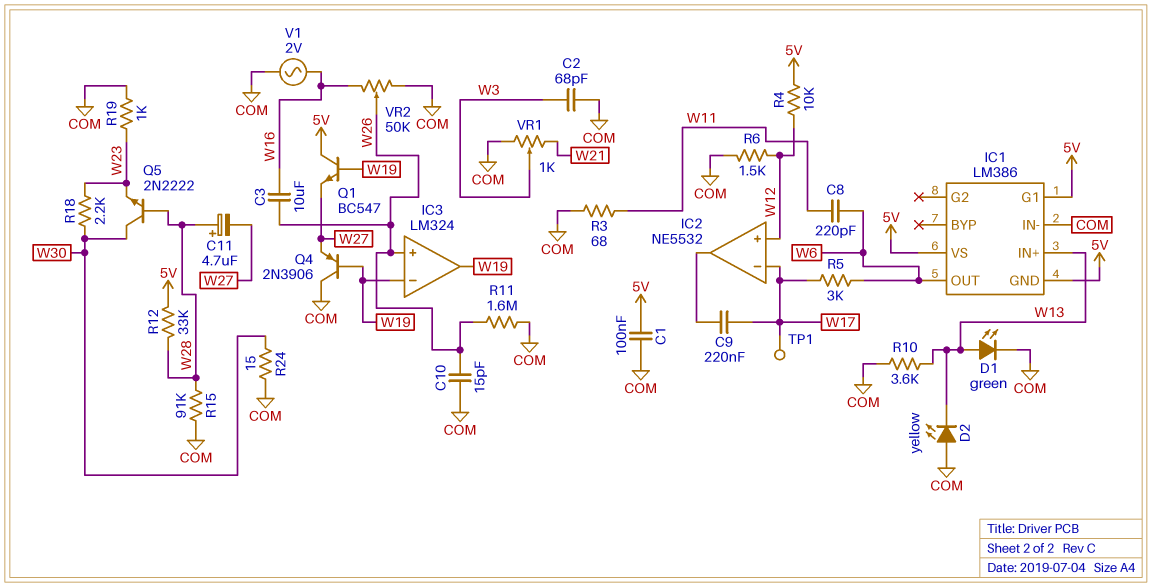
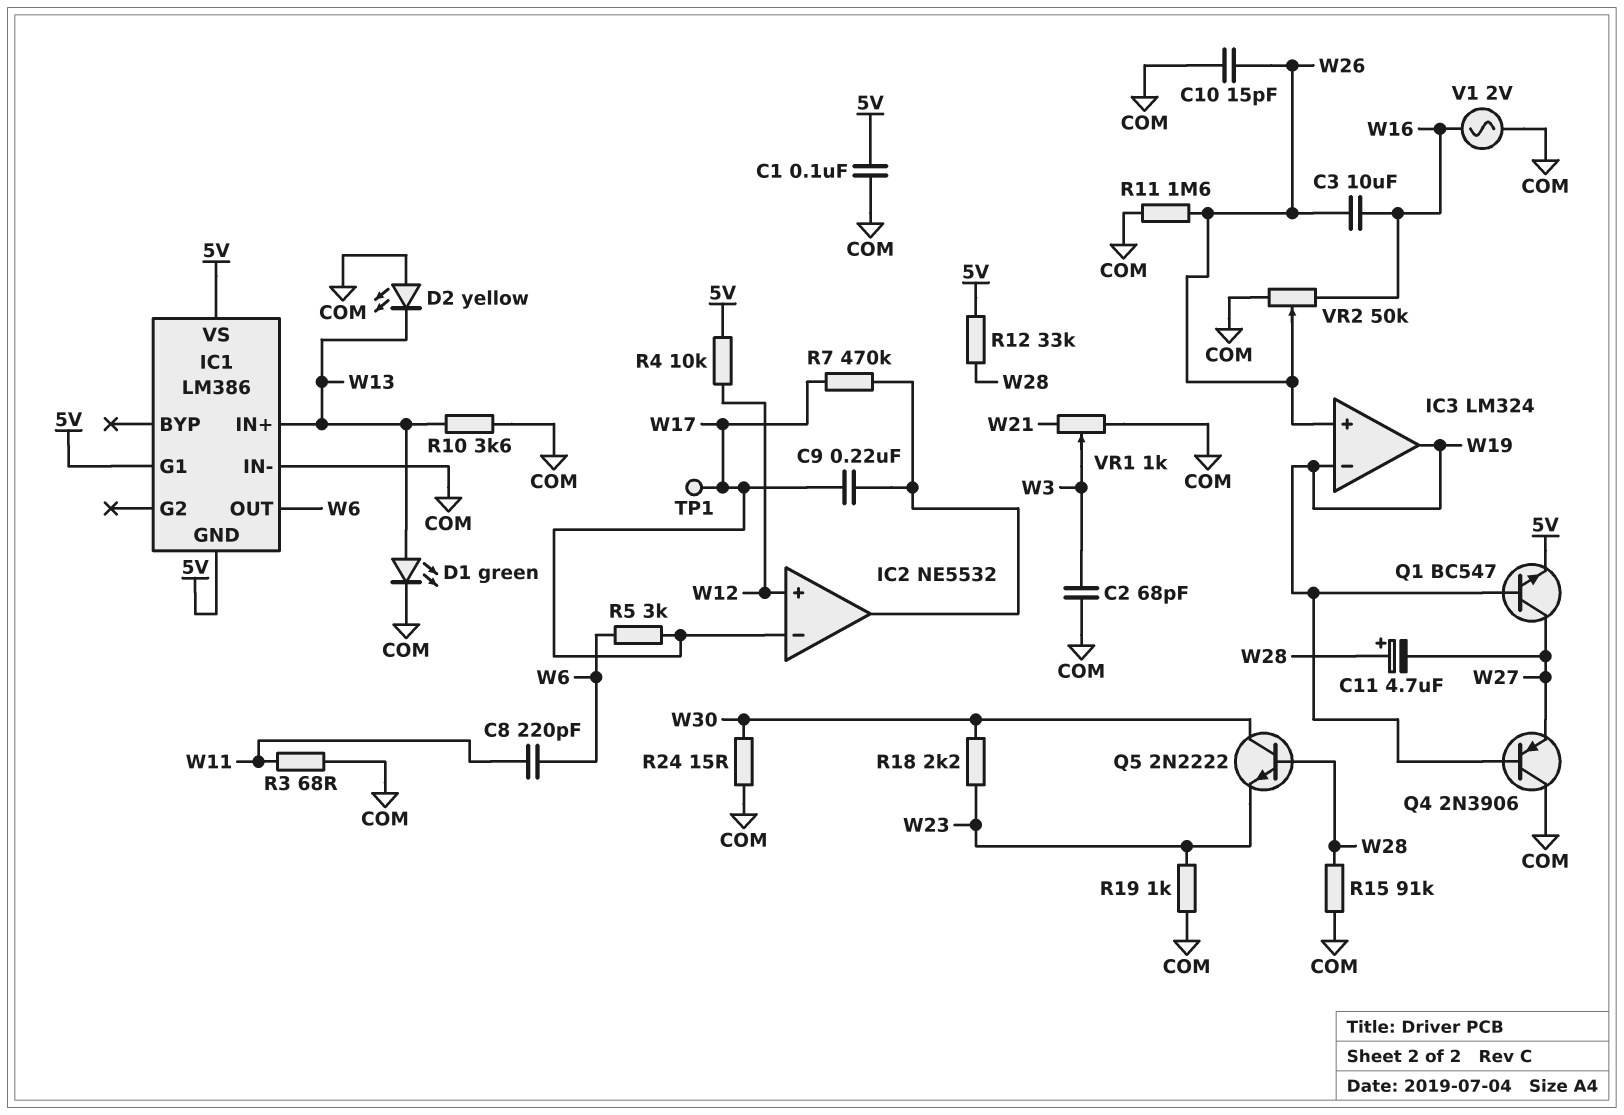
Q1: NPN BC547 (B W19, C 5V, E W27) -> NPN BC547 (B W19, C W27, E 5V)
R6: 1.5k (COM, W12) -> none
R7: none -> 470k (IC2/out, W17)

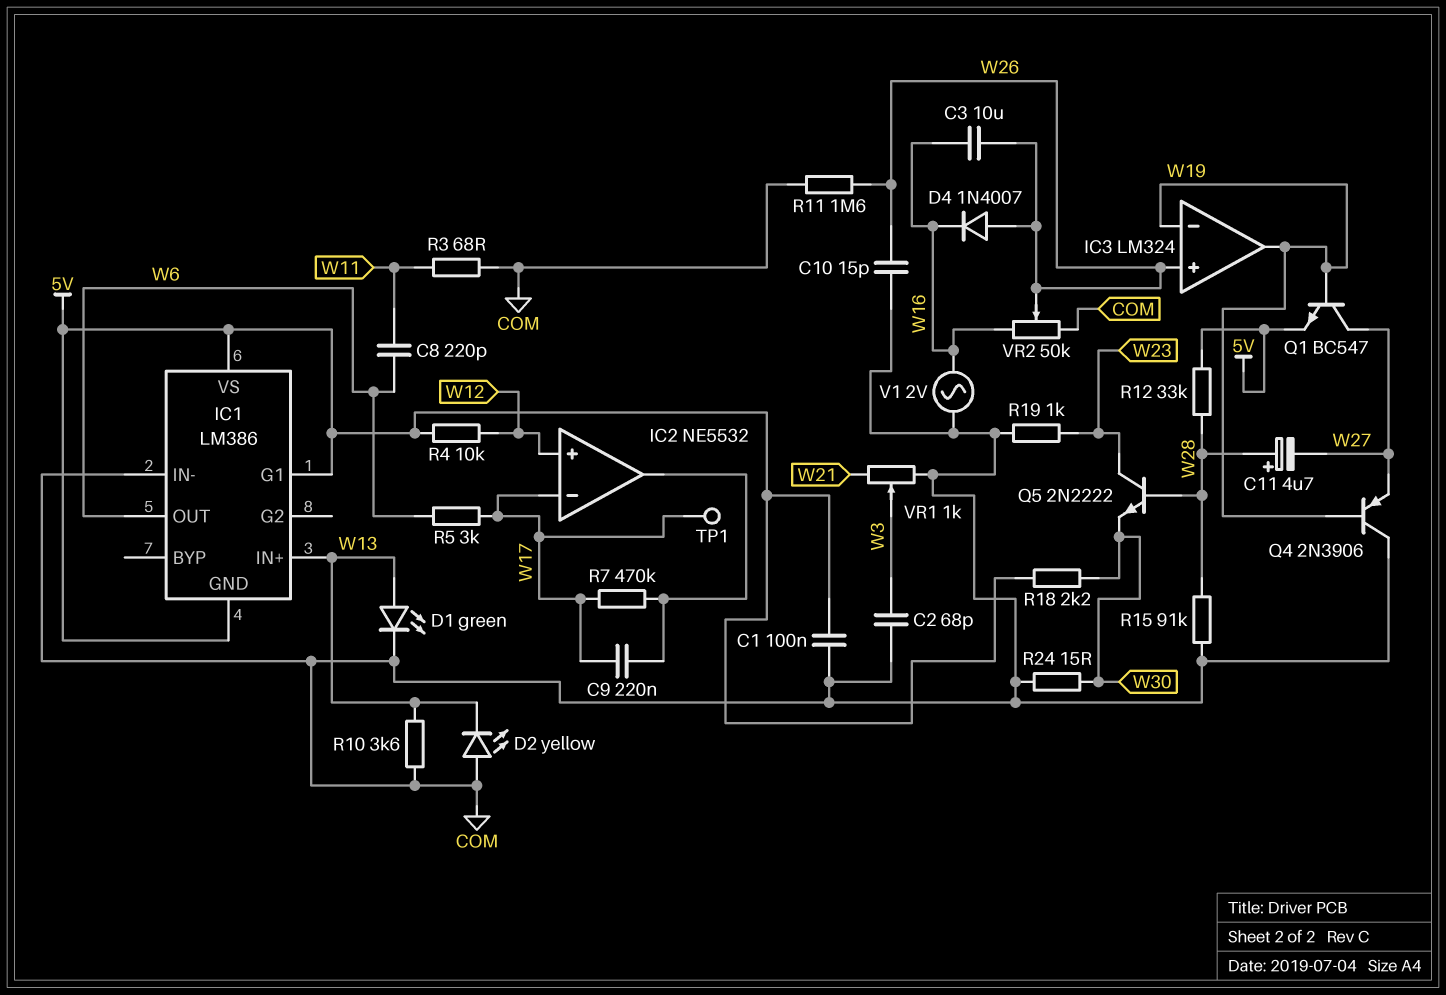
D4: none -> diode 1N4007 (A W26, K W16)
Q5: NPN 2N2222 (B W28, C W30, E W23) -> NPN 2N2222 (B W28, C W23, E W30)
R18: 2.2k (W23, W30) -> 2.2k (5V, W30)

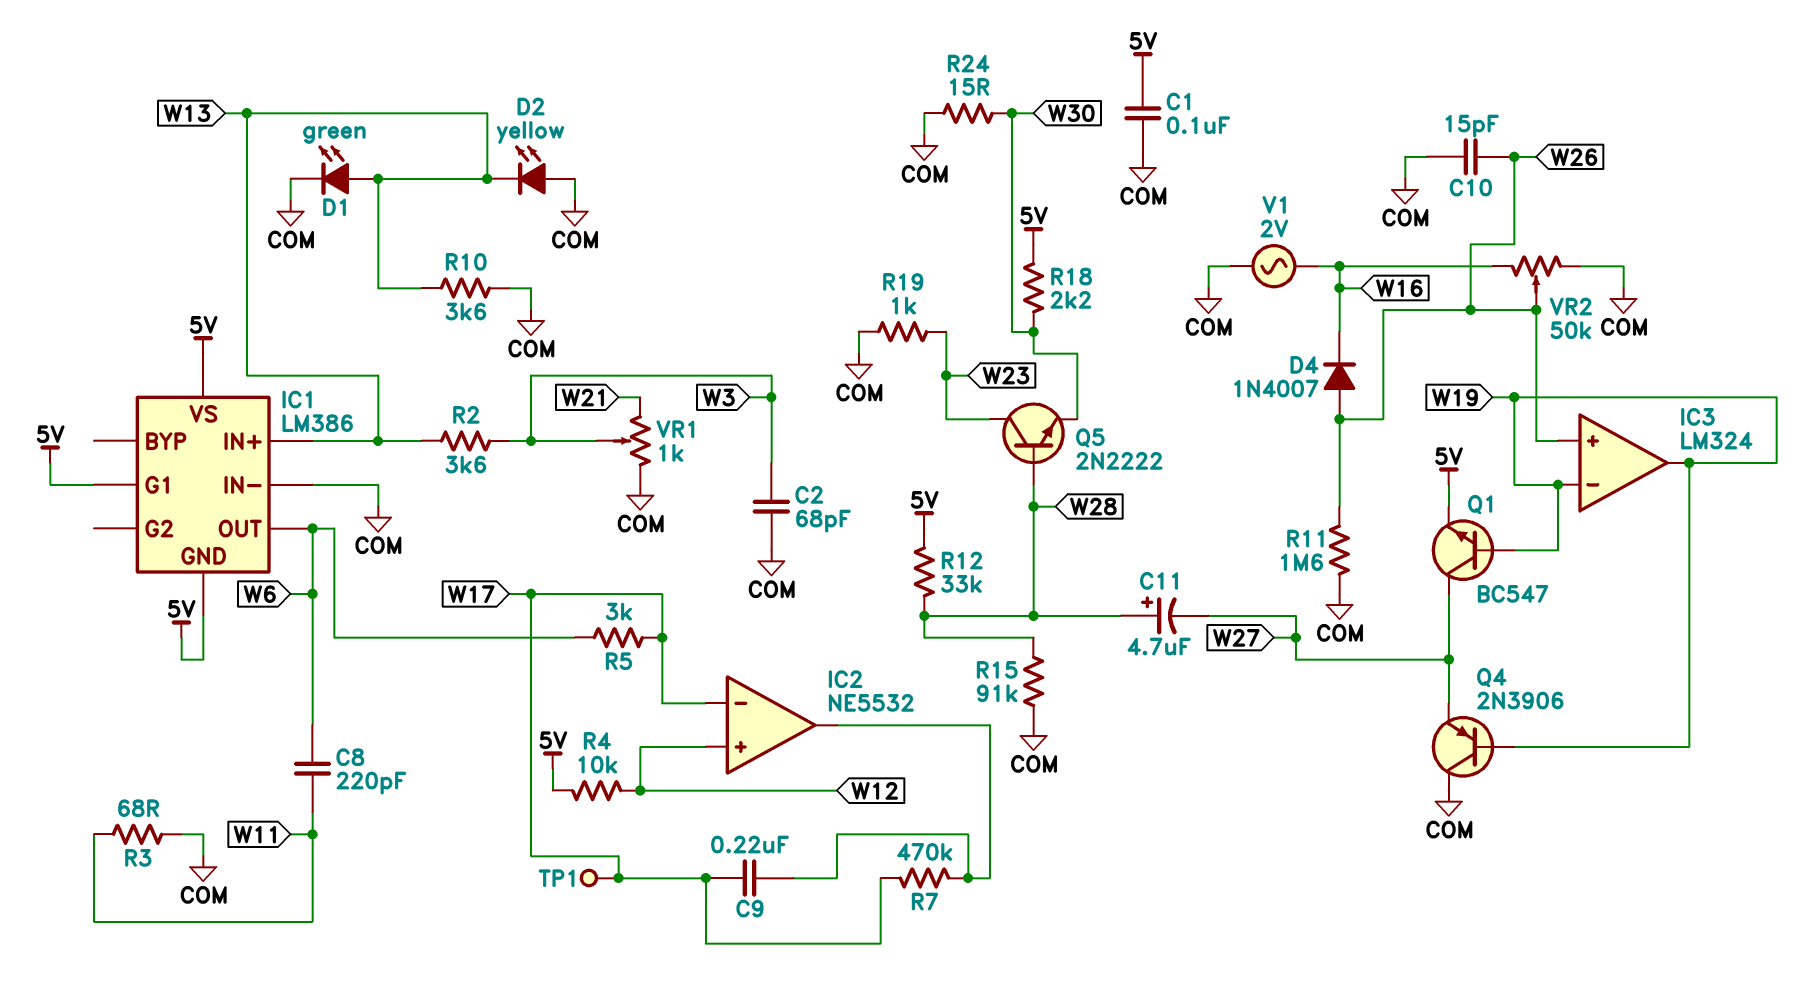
C3: 10uF (W16, W26) -> none
R2: none -> 3.6k (W3, W13)

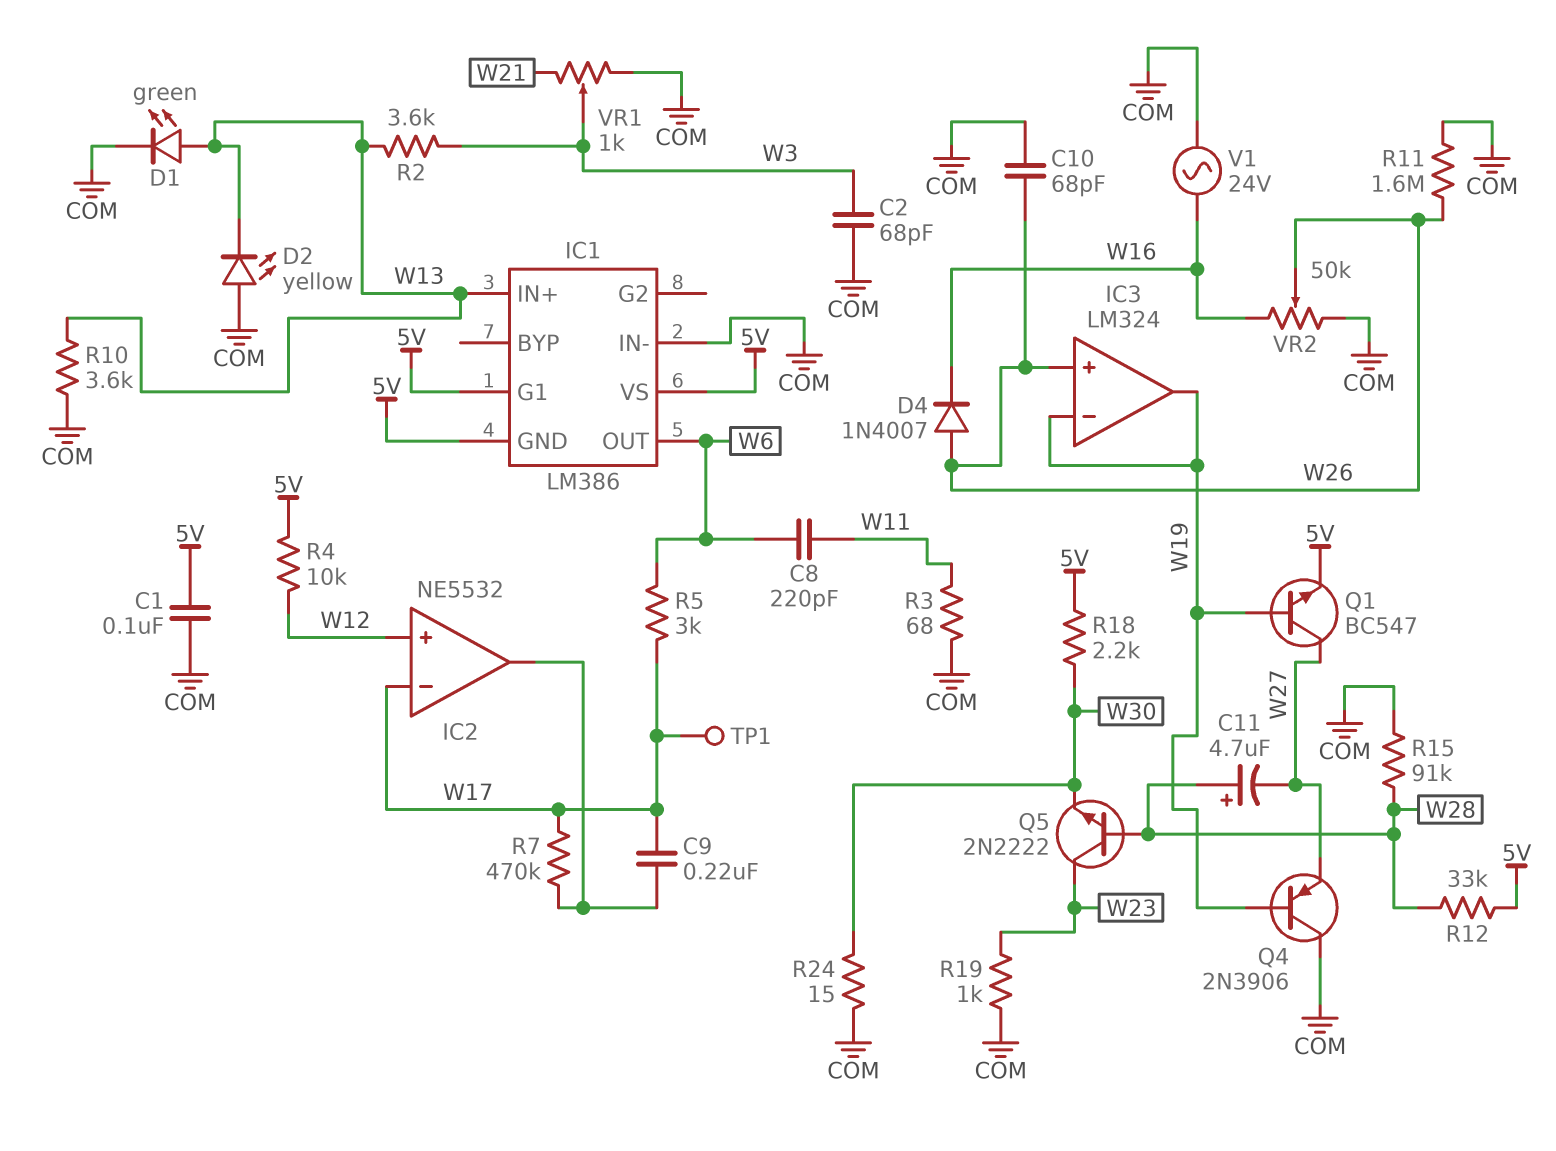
C10: 15pF (COM, W26) -> 68pF (COM, W26)
V1: AC 2V (COM, W16) -> AC 24V (COM, W16)

